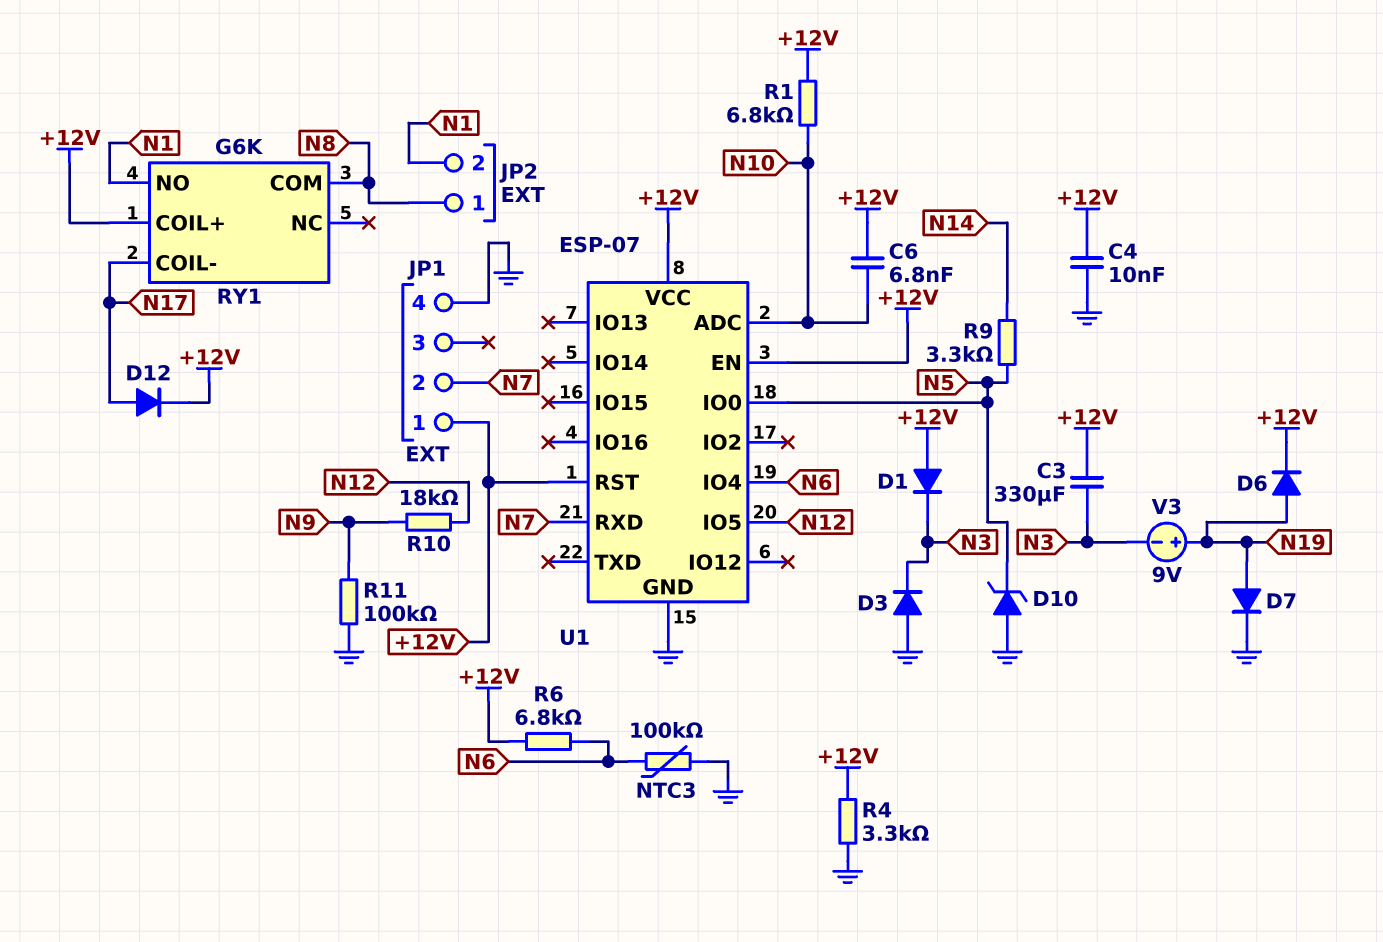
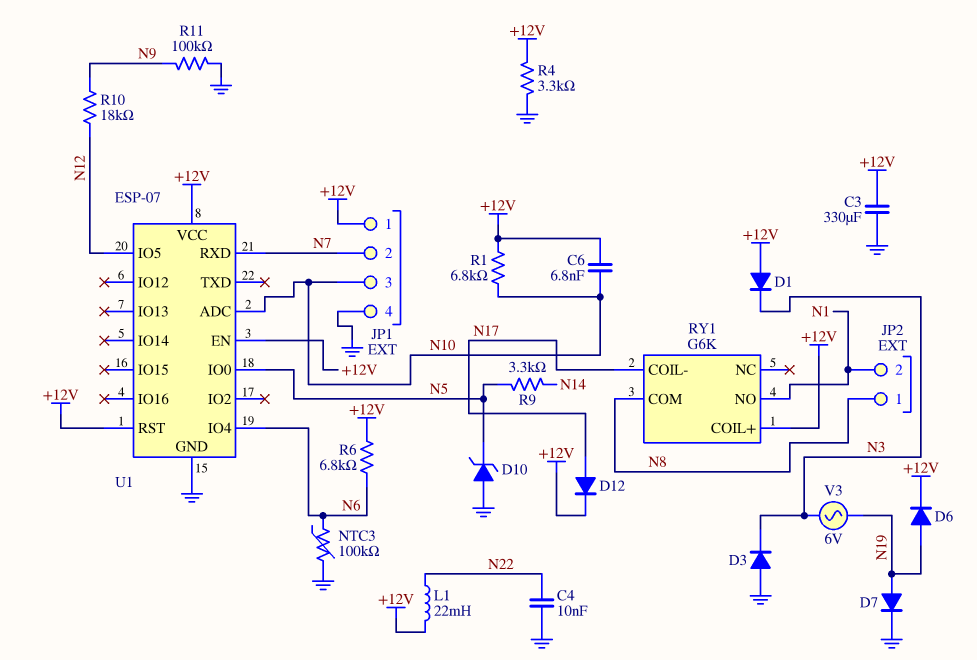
C3: 330uF (+12V, N3) -> 330uF (+12V, GND)
C4: 10nF (+12V, GND) -> 10nF (GND, N22)
JP1 pin 3: none -> N10
L1: none -> 22mH (+12V, N22)
V3: 9V (plus N19, minus N3) -> AC 6V (N3, N19)

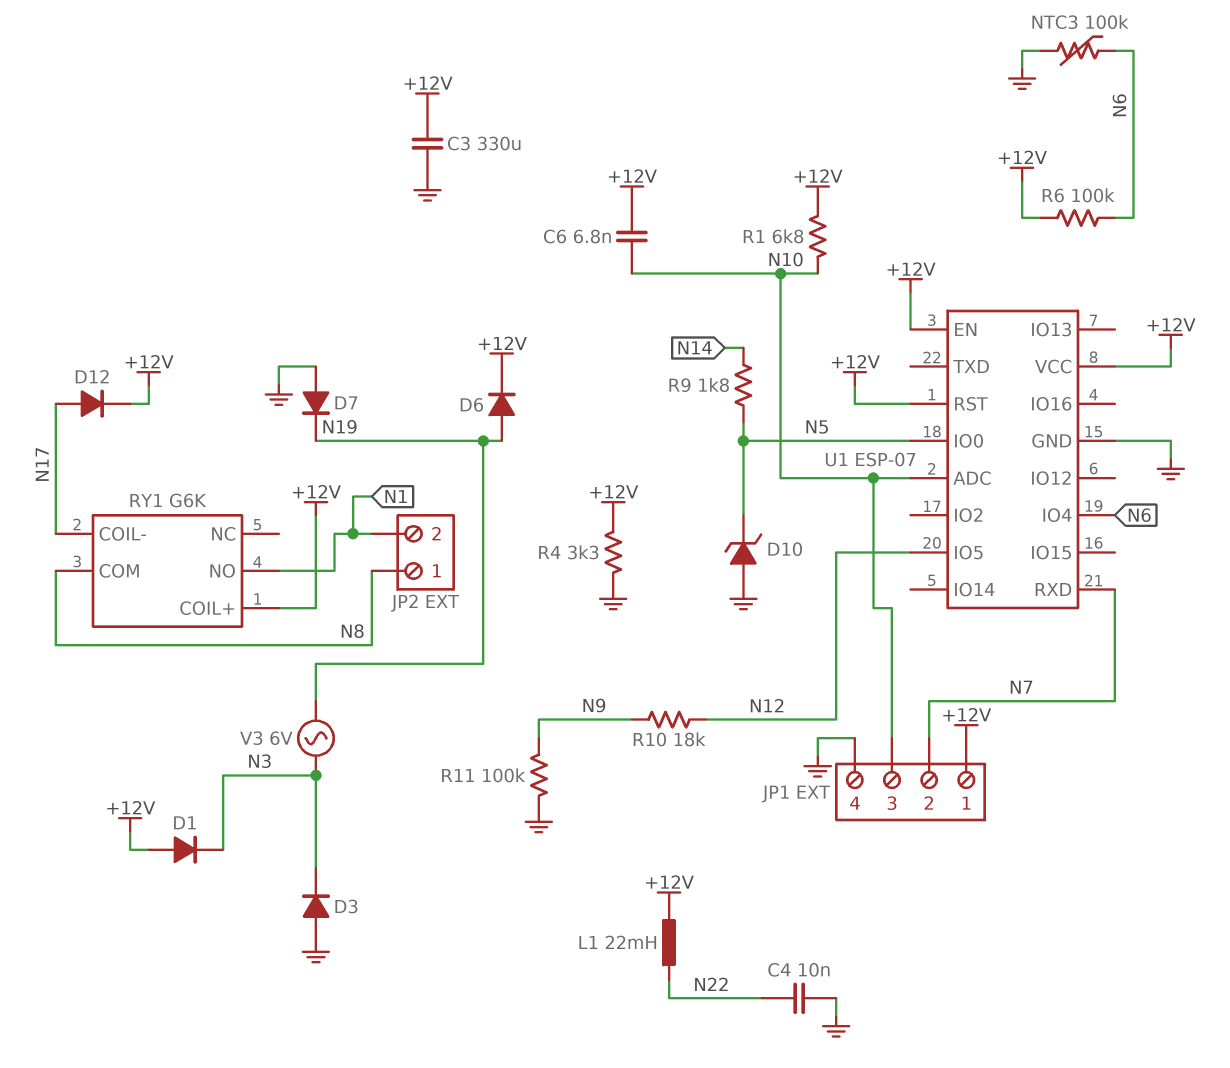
D7: diode (A N19, K GND) -> diode (A GND, K N19)
R6: 6.8k (+12V, N6) -> 100k (+12V, N6)
R9: 3.3k (N5, N14) -> 1.8k (N5, N14)

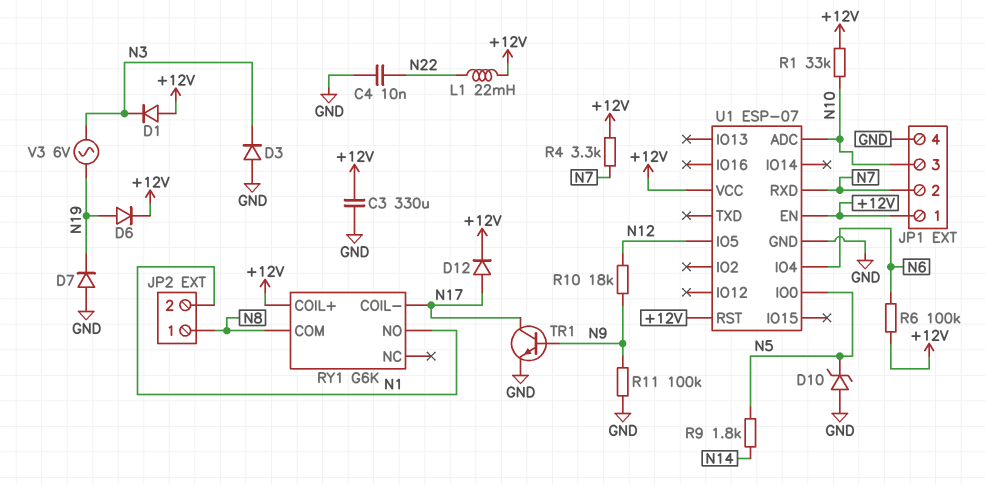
C6: 6.8nF (+12V, N10) -> none
NTC3: 100k (GND, N6) -> none
R1: 6.8k (+12V, N10) -> 33k (+12V, N10)
R4: 3.3k (+12V, GND) -> 3.3k (+12V, N7)
TR1: none -> NPN (B N9, C N17, E GND)

